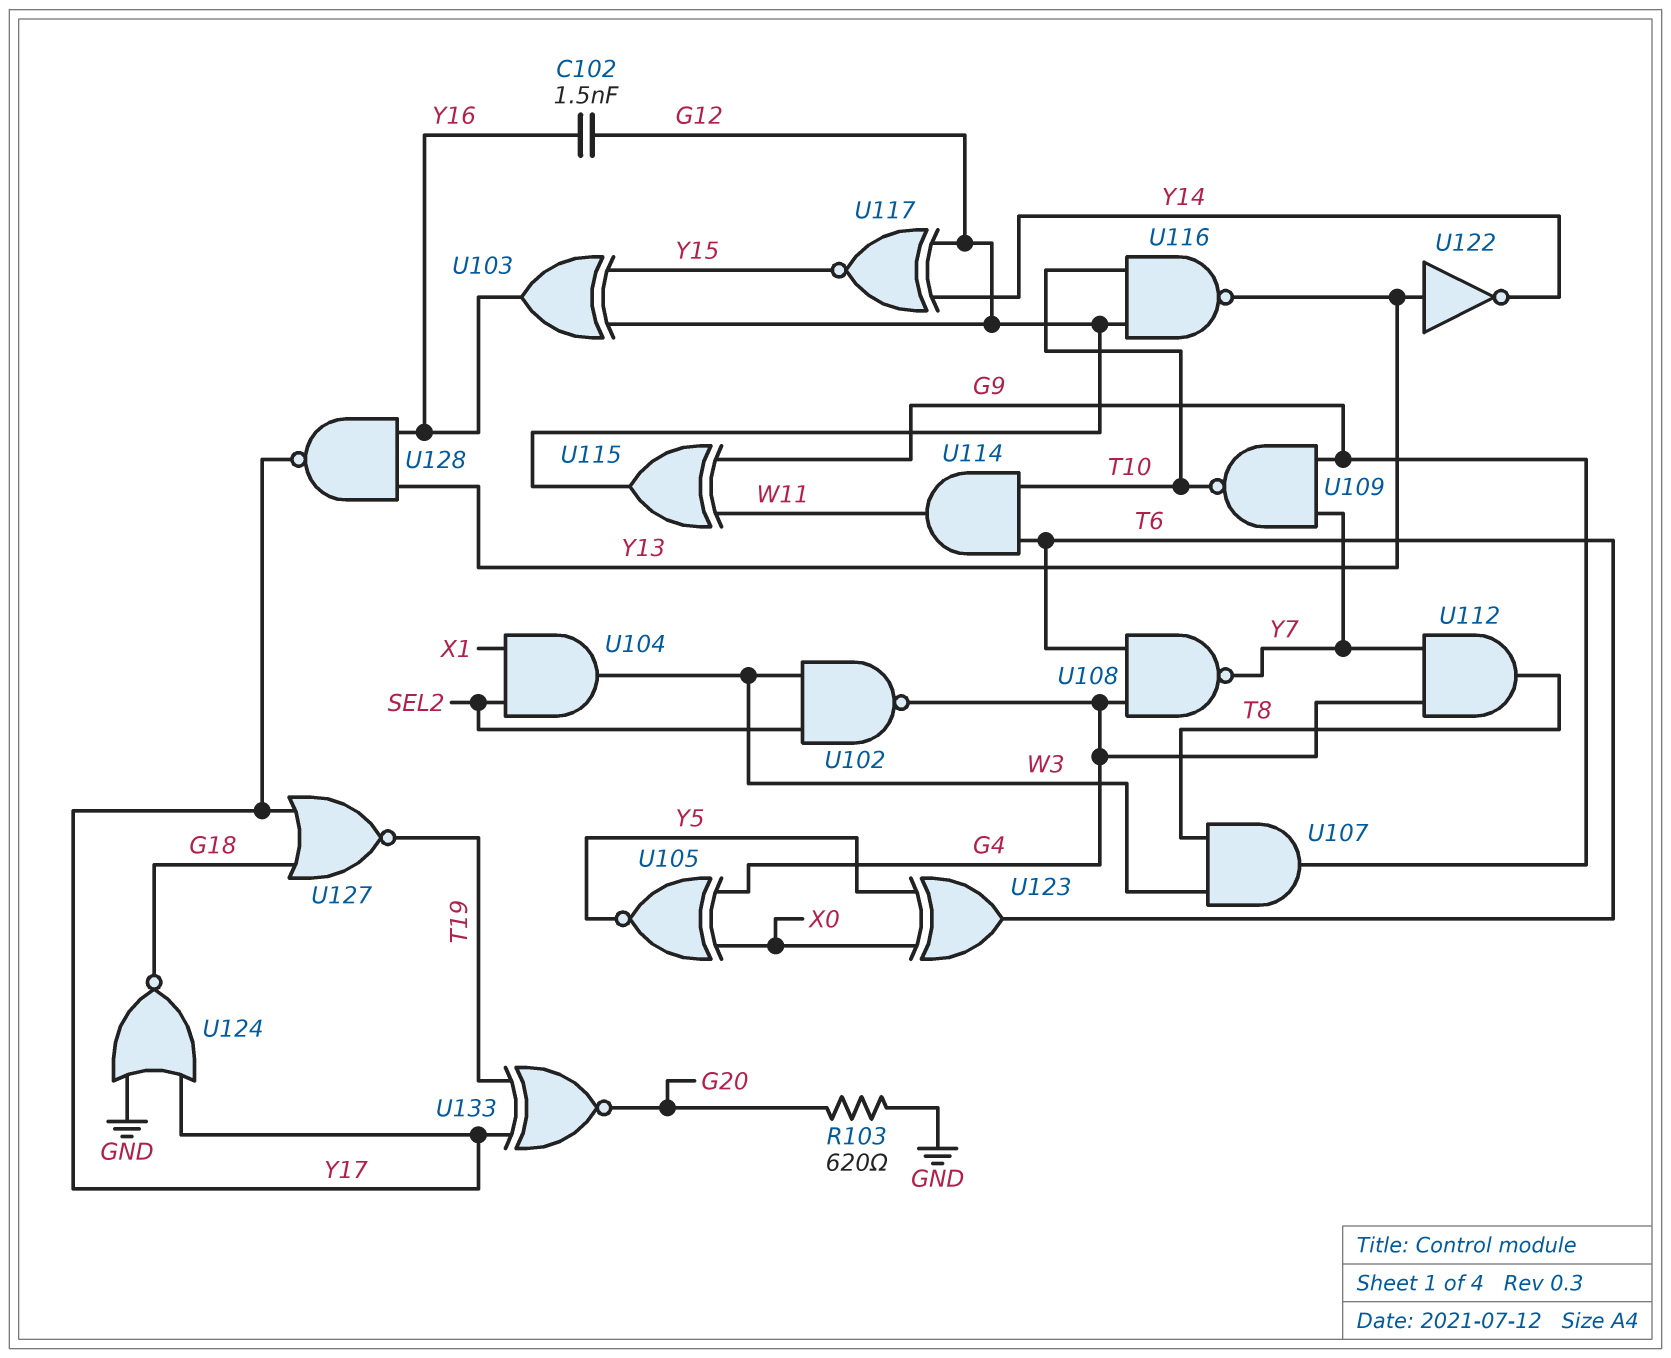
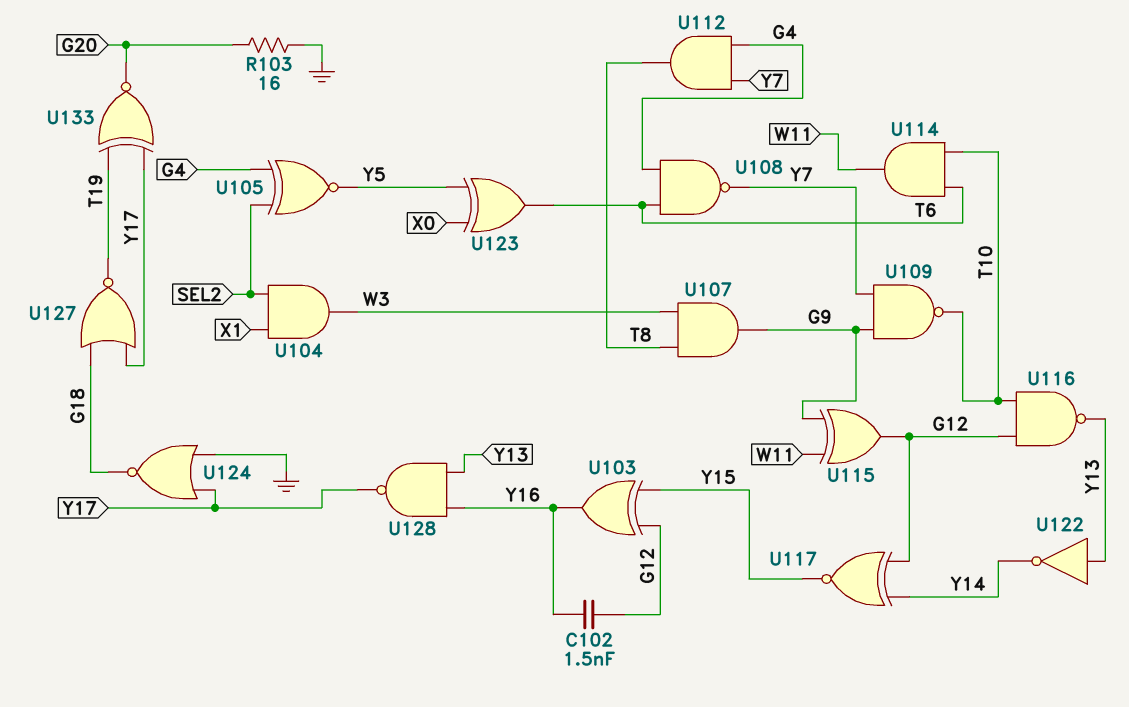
R103: 620 (G20, GND) -> 16 (G20, GND)
U102: NAND (in SEL2, in W3, out G4) -> none
U105: XNOR (in G4, in X0, out Y5) -> XNOR (in G4, in SEL2, out Y5)

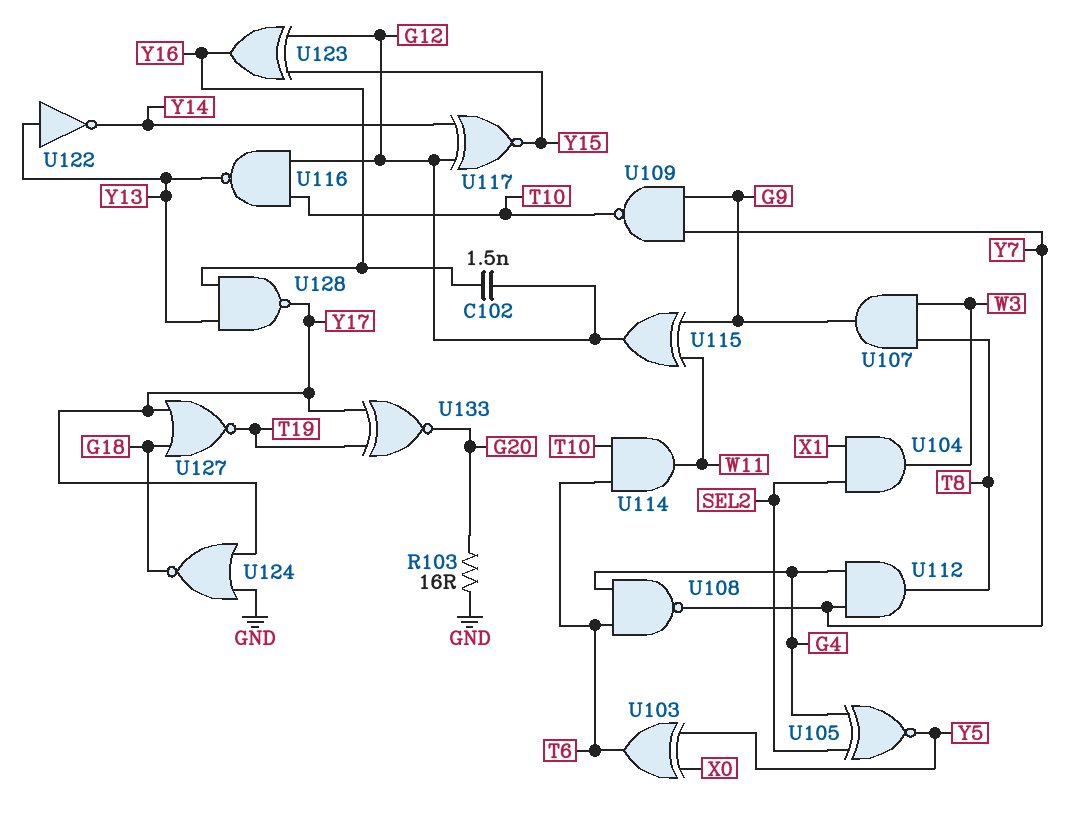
U103: XOR (in G12, in Y15, out Y16) -> XOR (in X0, in Y5, out T6)
U123: XOR (in X0, in Y5, out T6) -> XOR (in G12, in Y15, out Y16)

